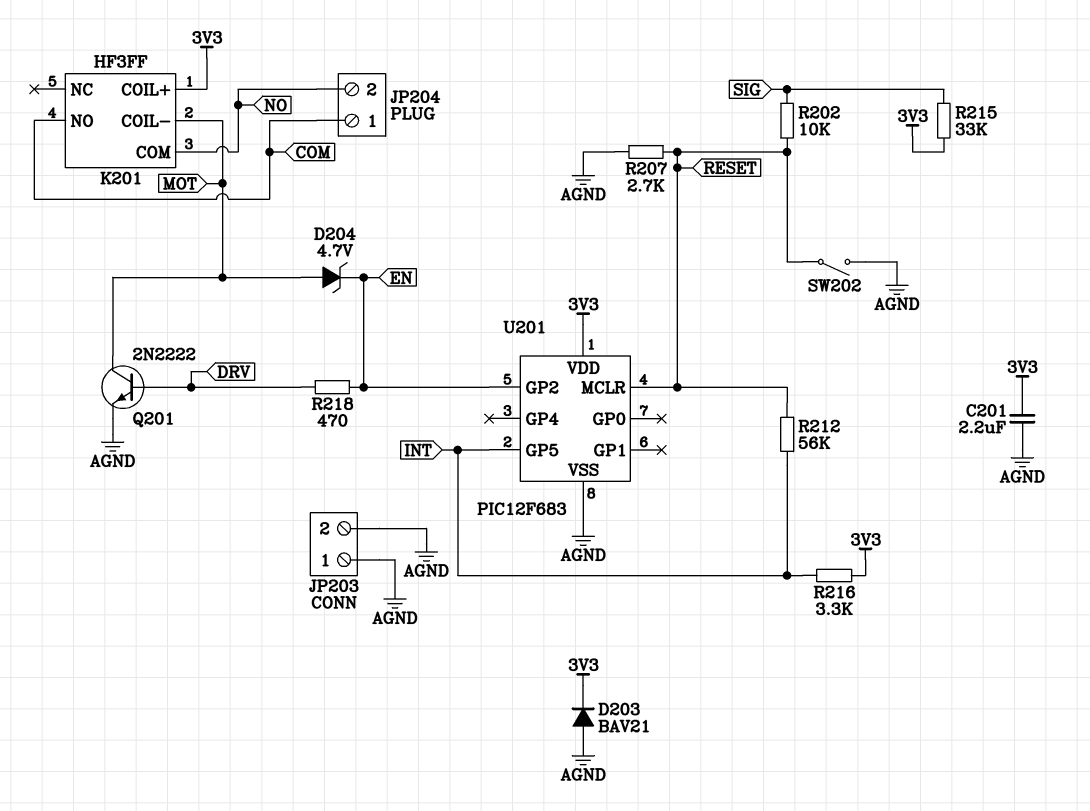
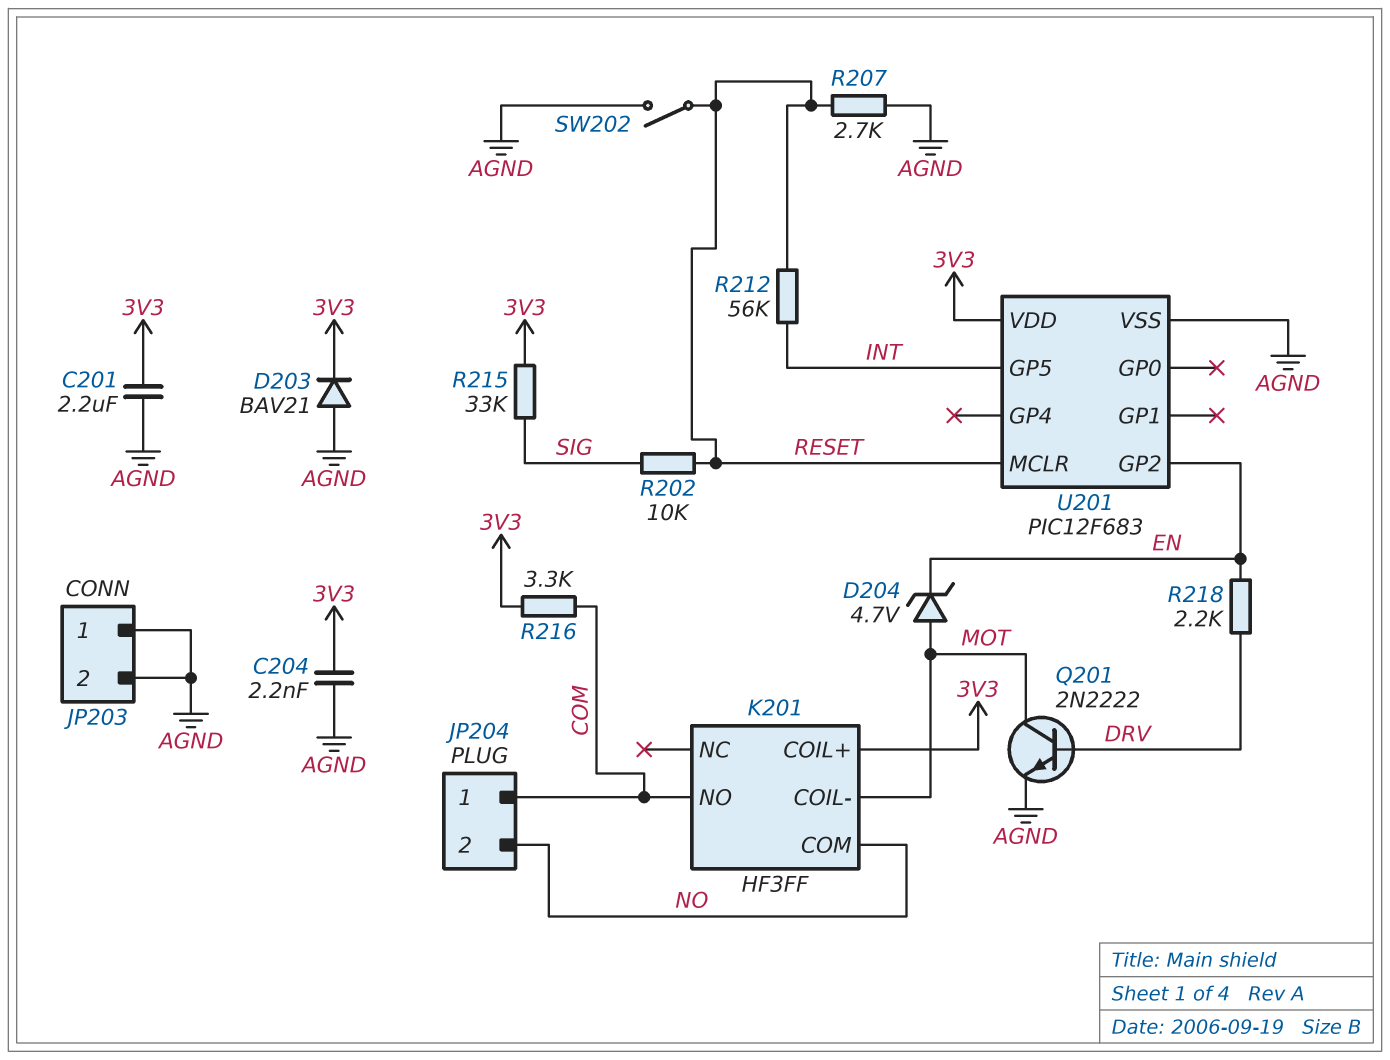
C204: none -> 2.2nF (3V3, AGND)
R216: 3.3k (3V3, INT) -> 3.3k (3V3, COM)
R218: 470 (DRV, EN) -> 2.2k (DRV, EN)

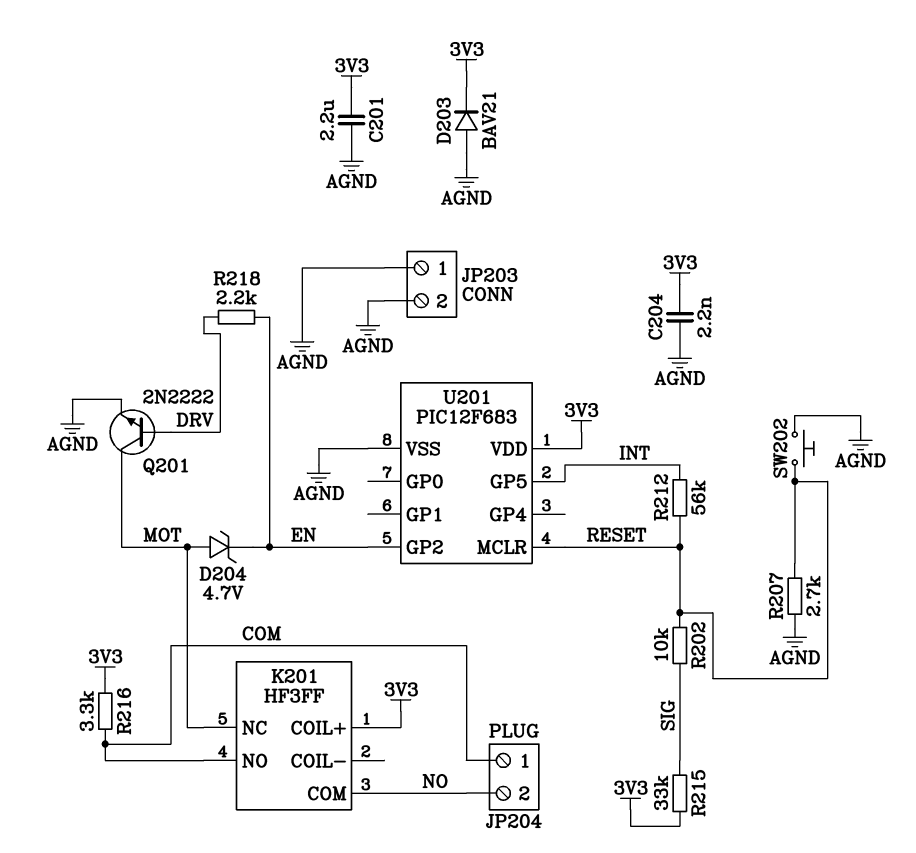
K201 pin COIL-: MOT -> none
K201 pin NC: none -> MOT
SW202: switch (AGND, RESET) -> button (AGND, RESET)

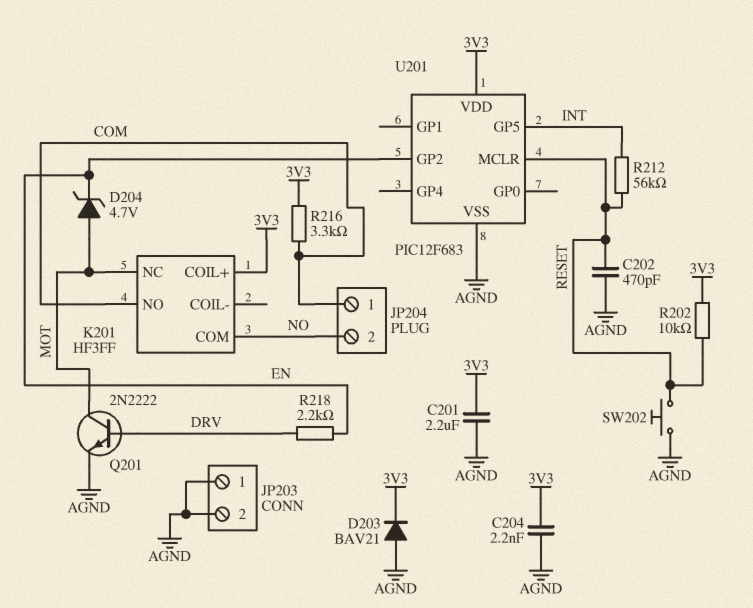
C202: none -> 470pF (AGND, RESET)
R202: 10k (RESET, SIG) -> 10k (3V3, RESET)
R207: 2.7k (AGND, RESET) -> none
R215: 33k (3V3, SIG) -> none

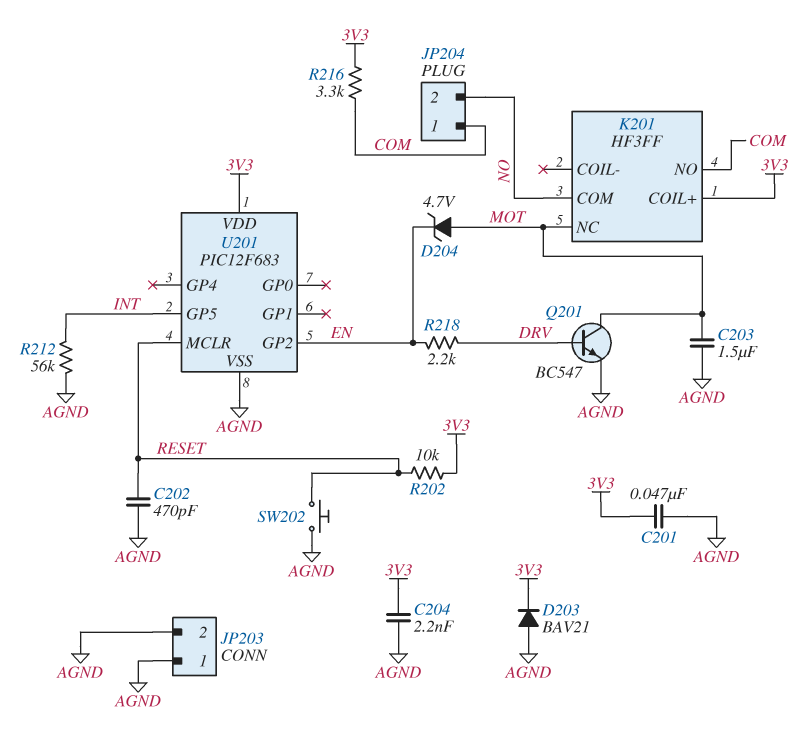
C201: 2.2uF (3V3, AGND) -> 47nF (3V3, AGND)
C203: none -> 1.5uF (AGND, MOT)
Q201: NPN 2N2222 (B DRV, C MOT, E AGND) -> NPN BC547 (B DRV, C MOT, E AGND)
R212: 56k (INT, RESET) -> 56k (AGND, INT)

